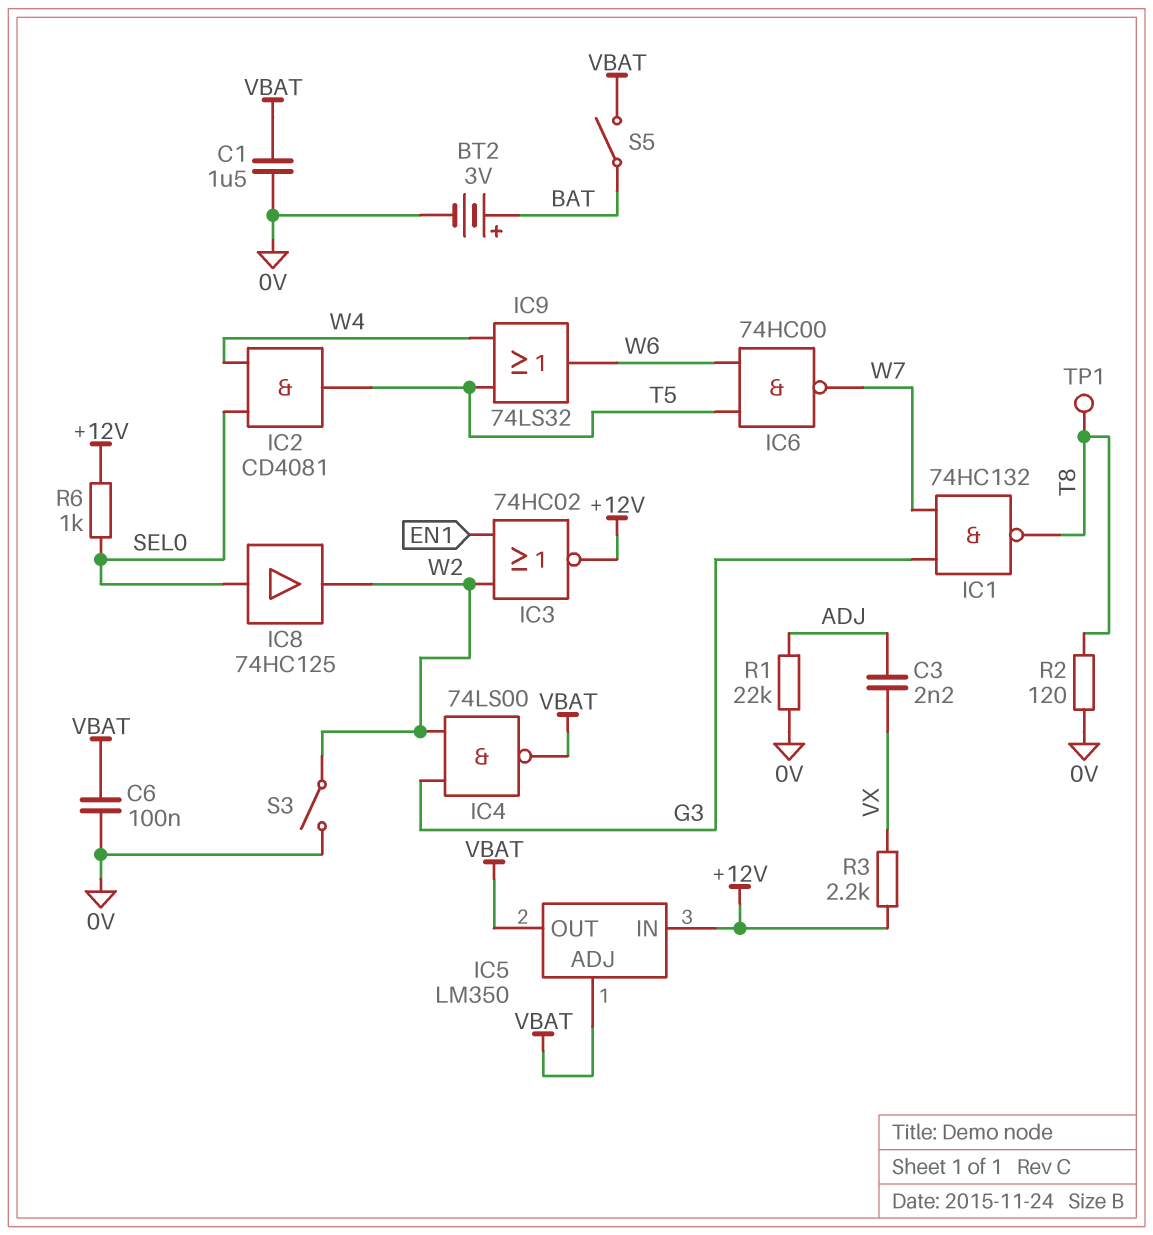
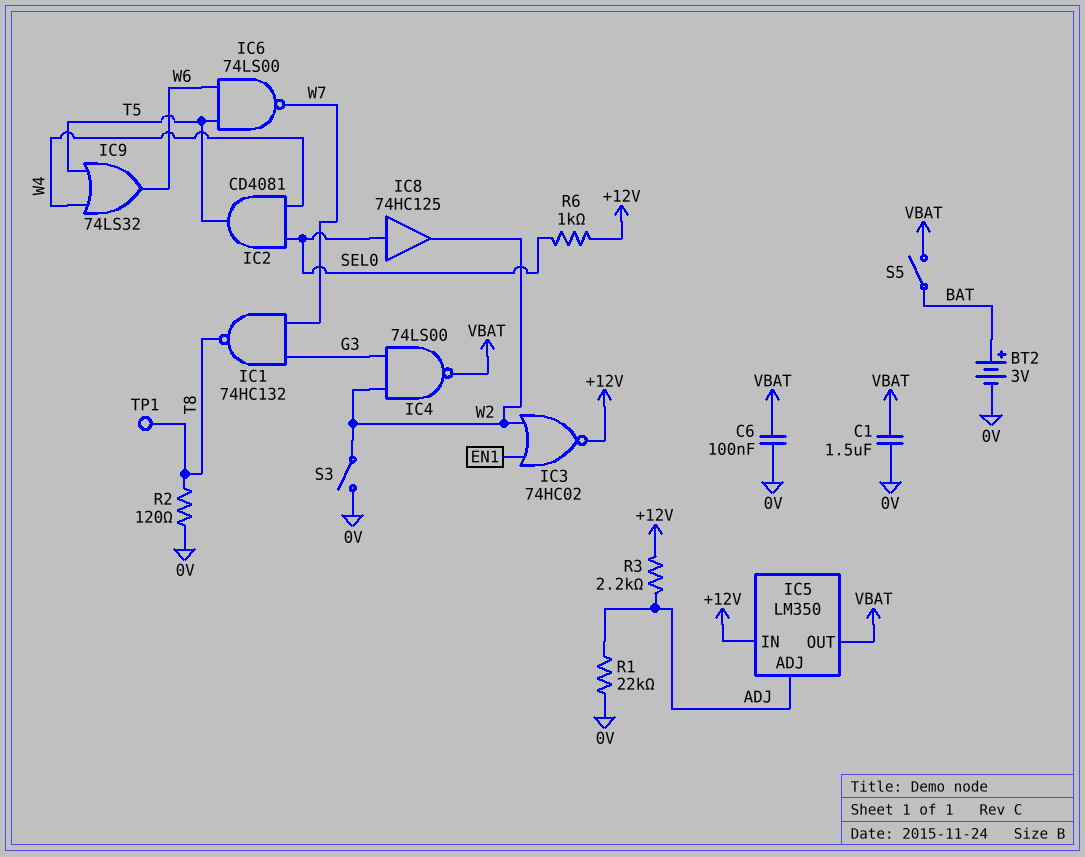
C3: 2.2nF (ADJ, VX) -> none
IC5 pin ADJ: VBAT -> ADJ
IC6: NAND 74HC00 (in T5, in W6, out W7) -> NAND 74LS00 (in T5, in W6, out W7)
R3: 2.2k (+12V, VX) -> 2.2k (+12V, ADJ)

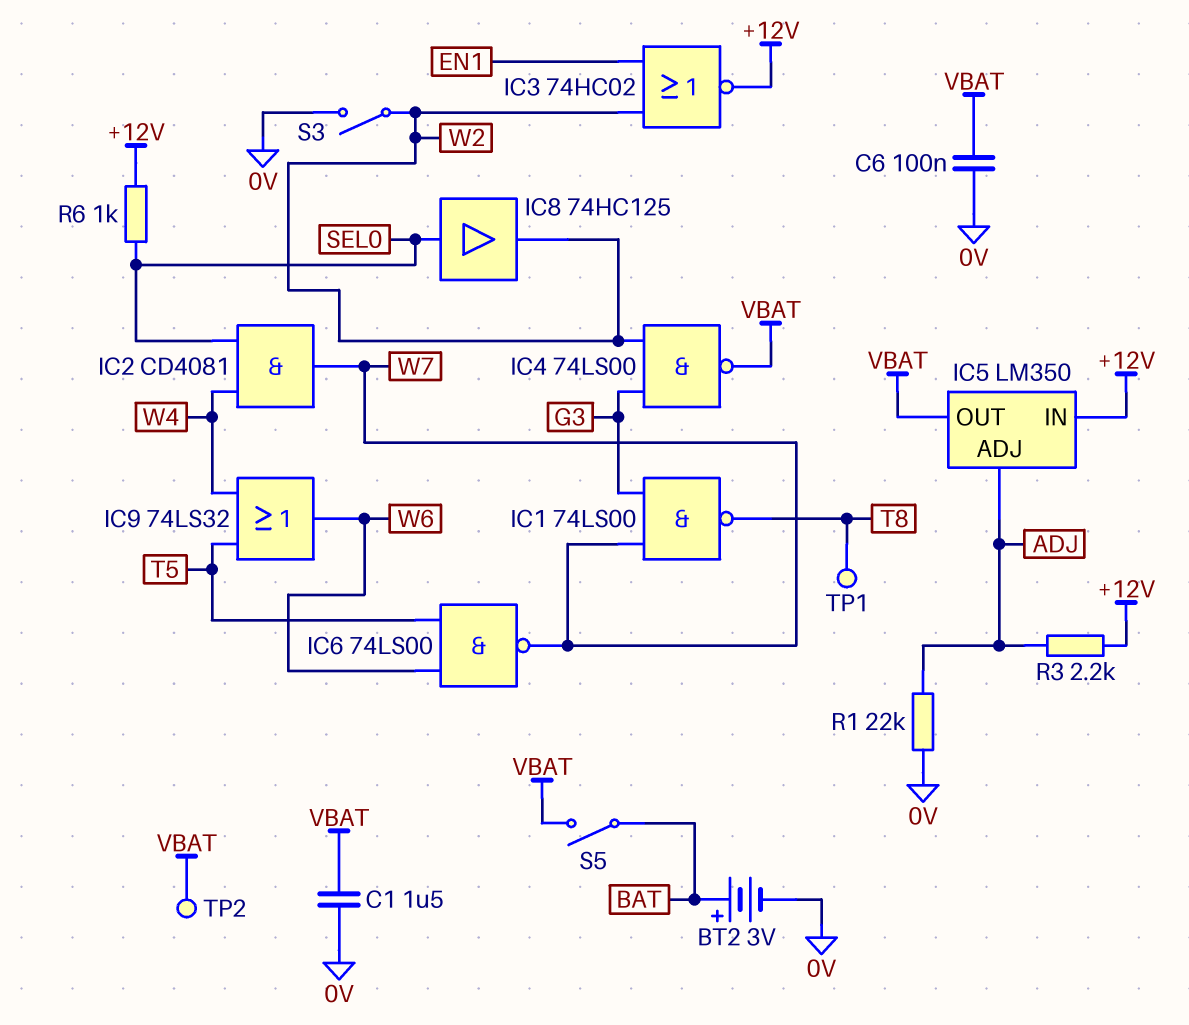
IC1: NAND 74HC132 (in G3, in W7, out T8) -> NAND 74LS00 (in G3, in W7, out T8)
IC2: AND CD4081 (in SEL0, in W4, out T5) -> AND CD4081 (in SEL0, in W4, out W7)
R2: 120 (0V, T8) -> none
TP2: none -> test point (VBAT)

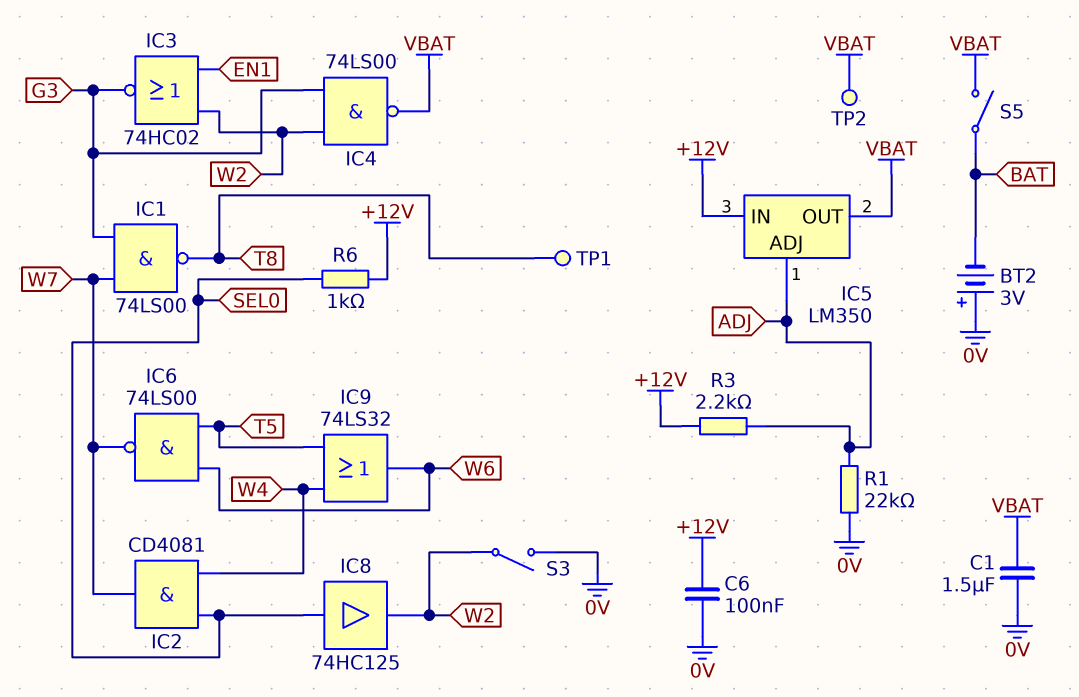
BT2: 3V (plus BAT, minus 0V) -> 3V (plus 0V, minus BAT)
C6: 100nF (0V, VBAT) -> 100nF (+12V, 0V)
IC3: NOR 74HC02 (in EN1, in W2, out +12V) -> NOR 74HC02 (in EN1, in W2, out G3)

